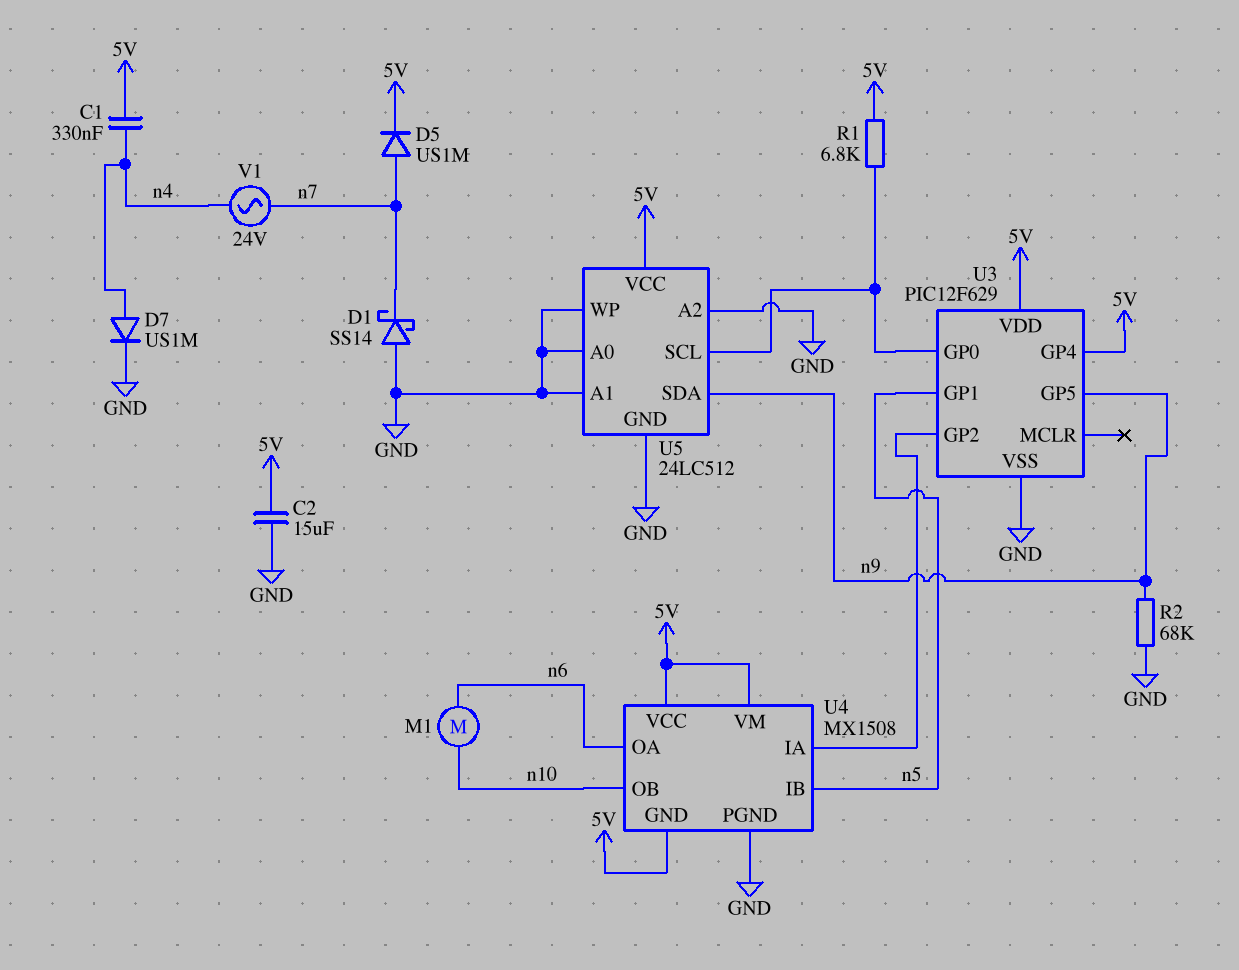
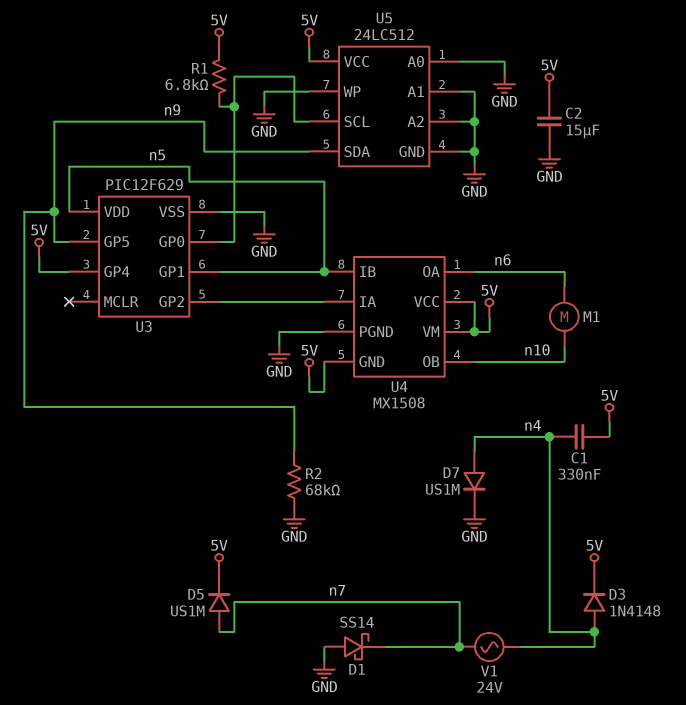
D3: none -> diode 1N4148 (A n4, K 5V)
U3 pin VDD: 5V -> n5

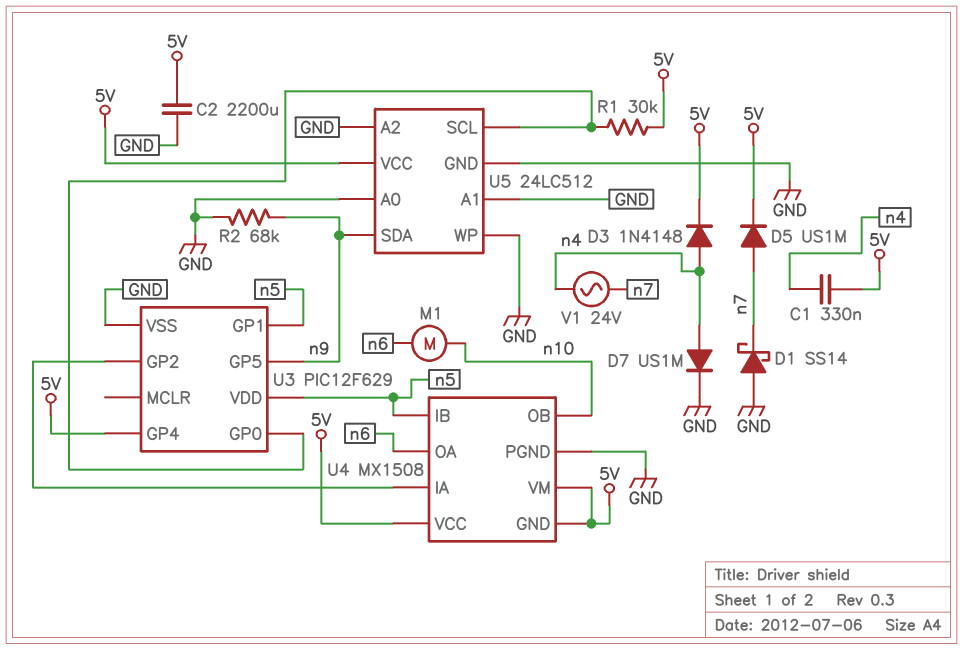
C2: 15uF (5V, GND) -> 2200uF (5V, GND)
R1: 6.8k (5V, U3/GP0) -> 30k (5V, U3/GP0)

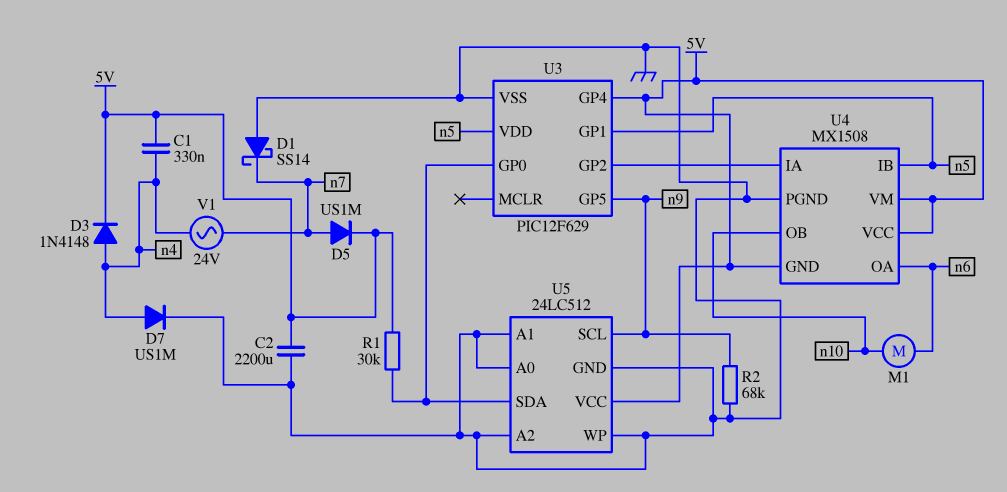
U5 pin SCL: U3/GP0 -> n9
U5 pin SDA: n9 -> U3/GP0

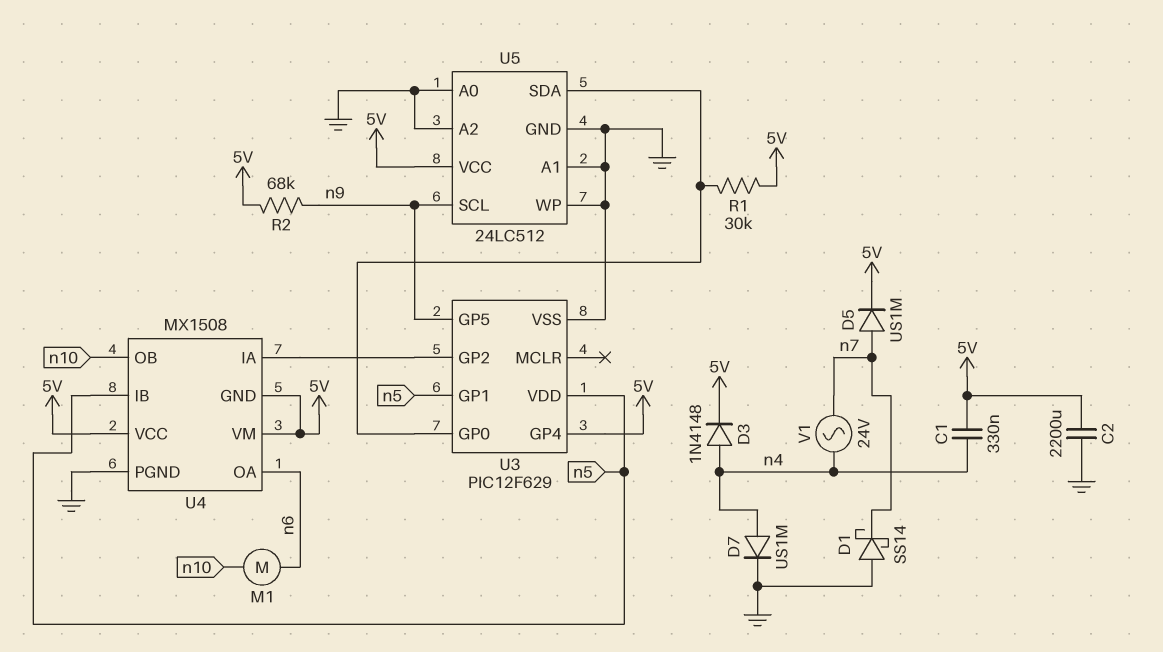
R2: 68k (GND, n9) -> 68k (5V, n9)

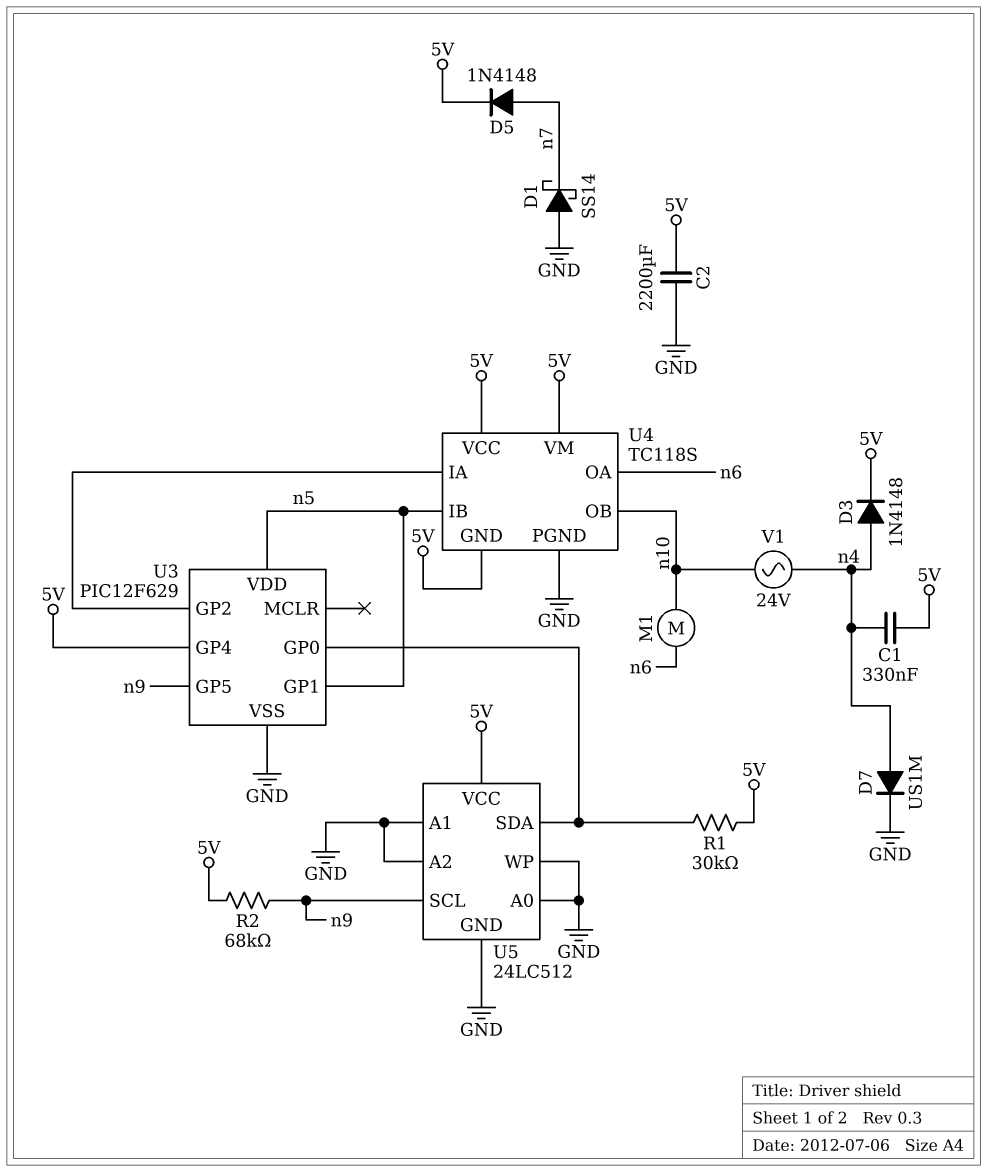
D5: diode US1M (A n7, K 5V) -> diode 1N4148 (A n7, K 5V)
U4: MX1508 -> TC118S
V1: AC 24V (n4, n7) -> AC 24V (n4, n10)

